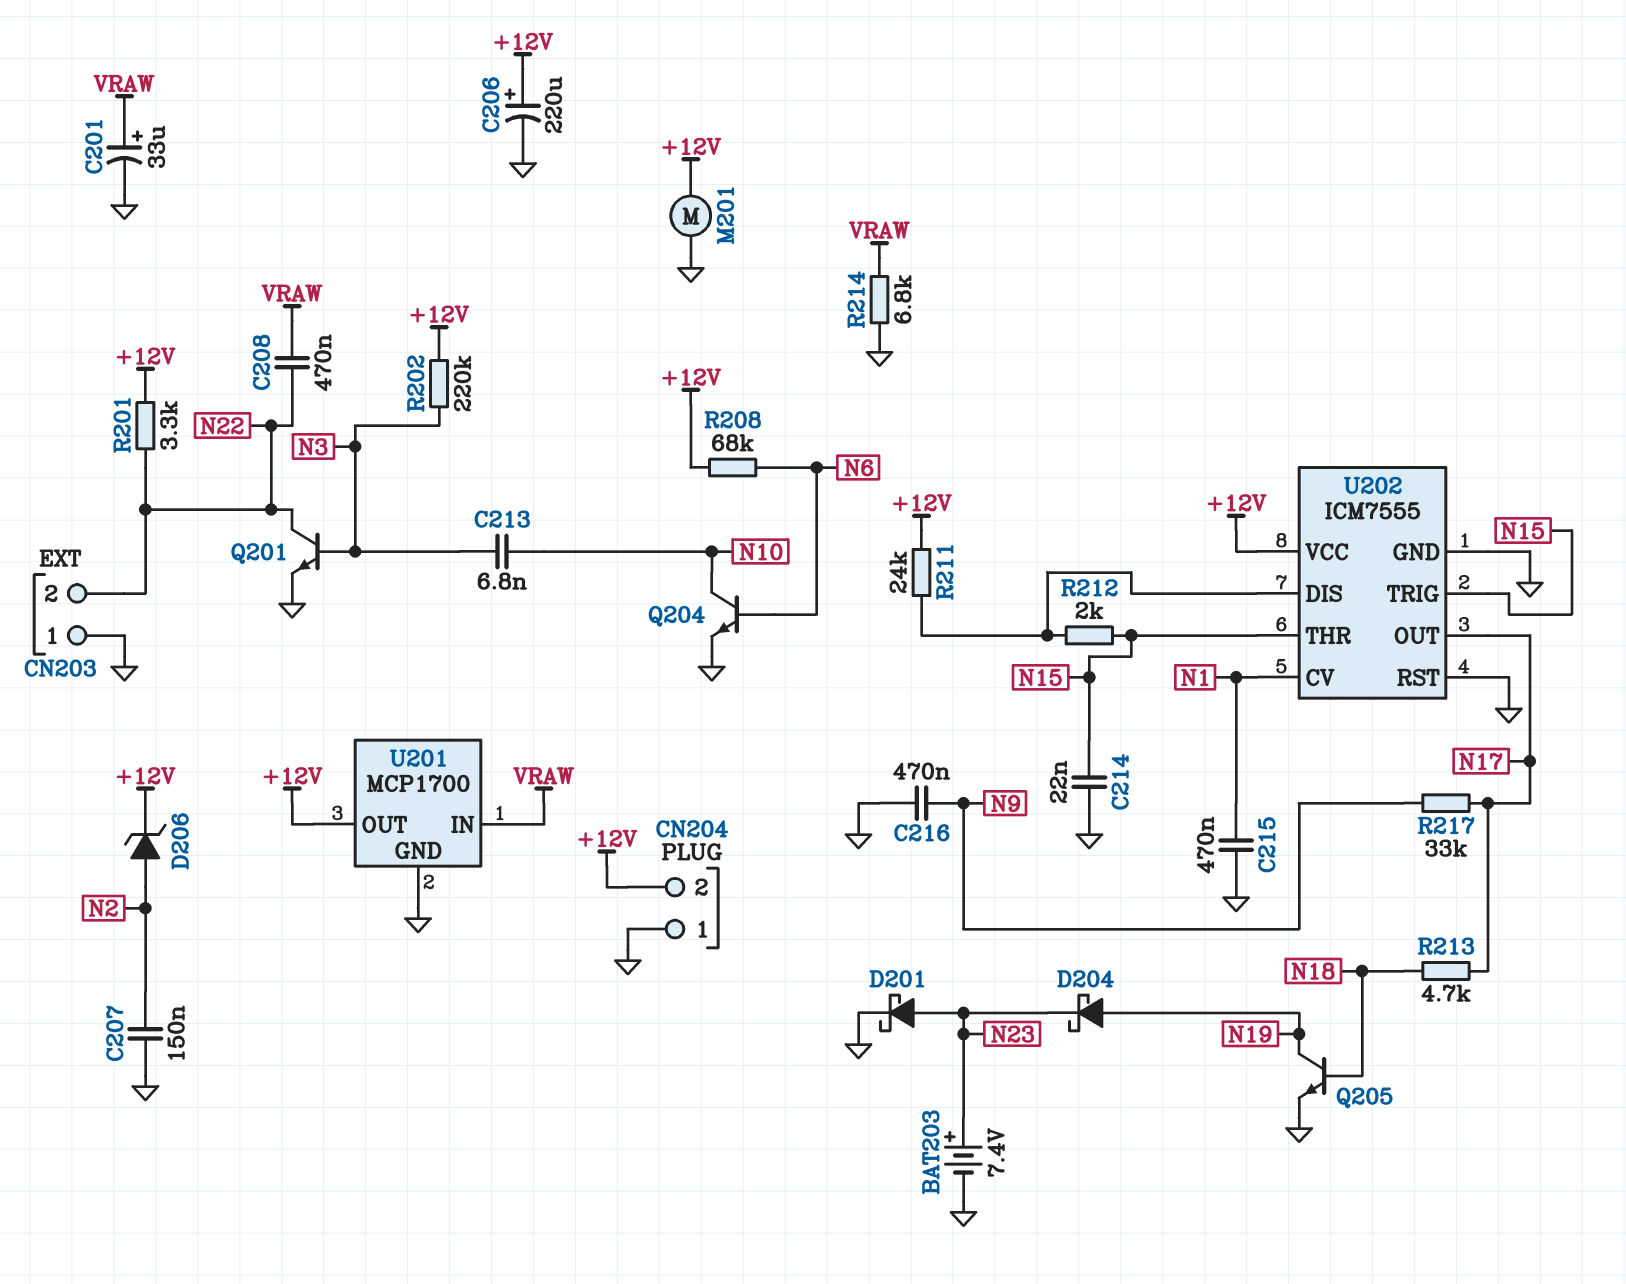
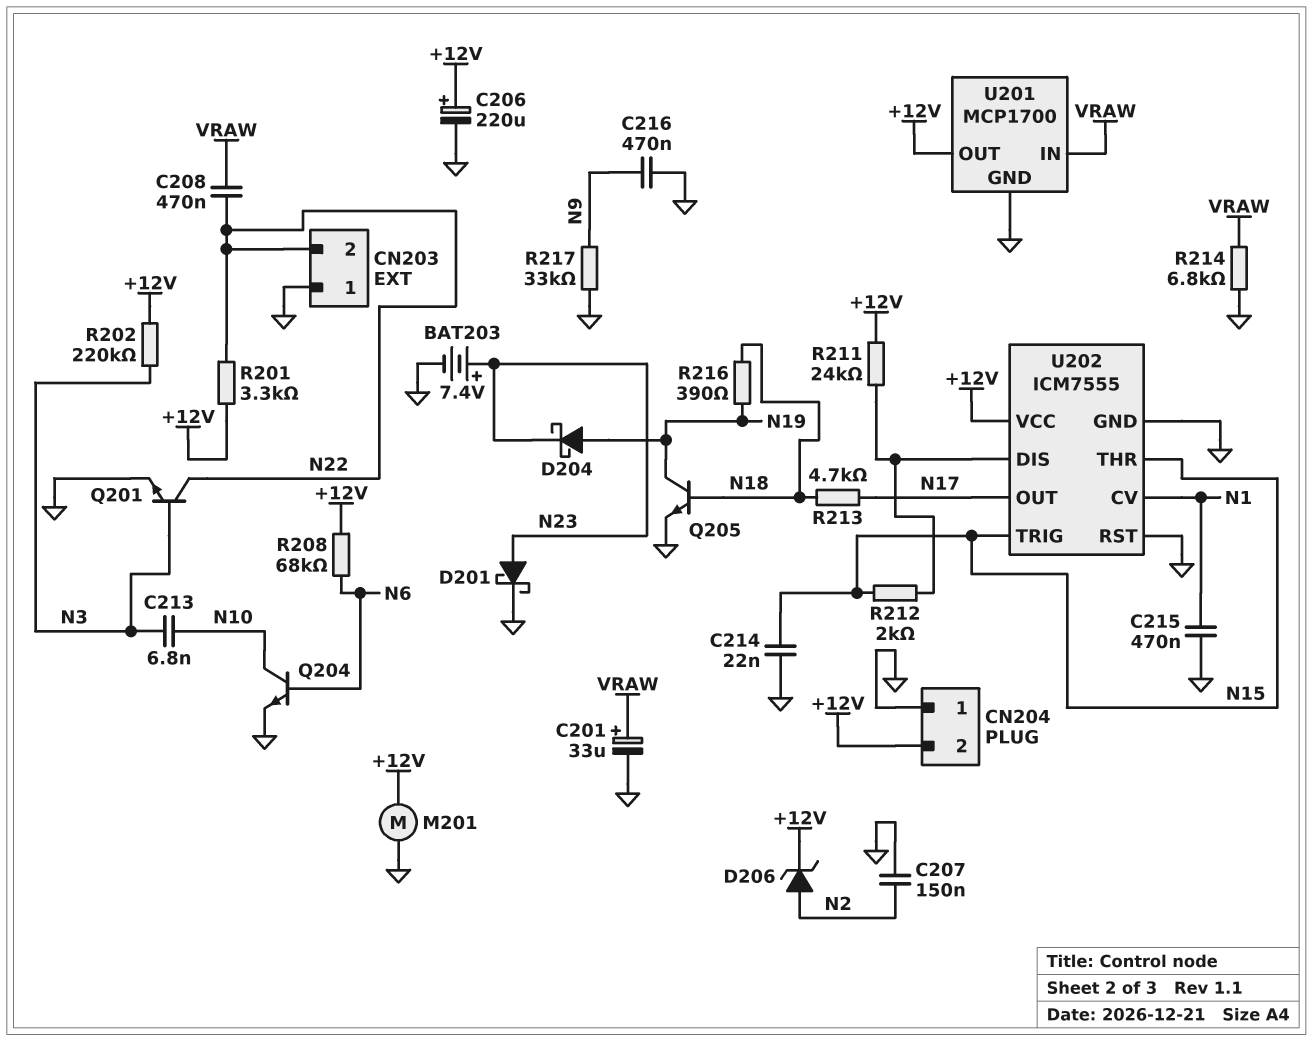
R216: none -> 390 (N18, N19)
R217: 33k (N9, N17) -> 33k (GND, N9)

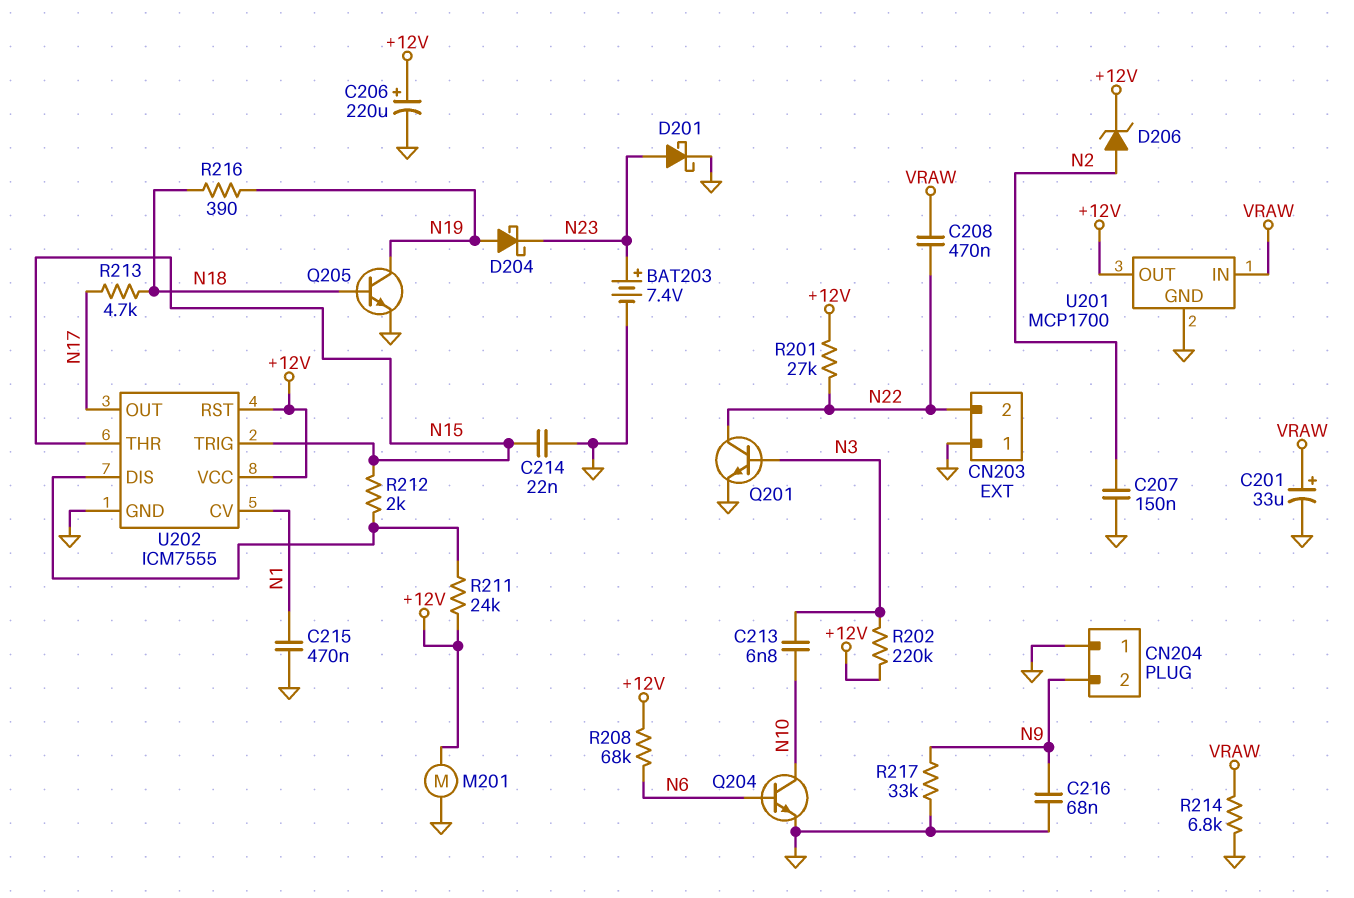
C216: 470nF (GND, N9) -> 68nF (GND, N9)
CN204 pin 2: +12V -> N9
R201: 3.3k (+12V, N22) -> 27k (+12V, N22)
U202 pin RST: GND -> +12V

